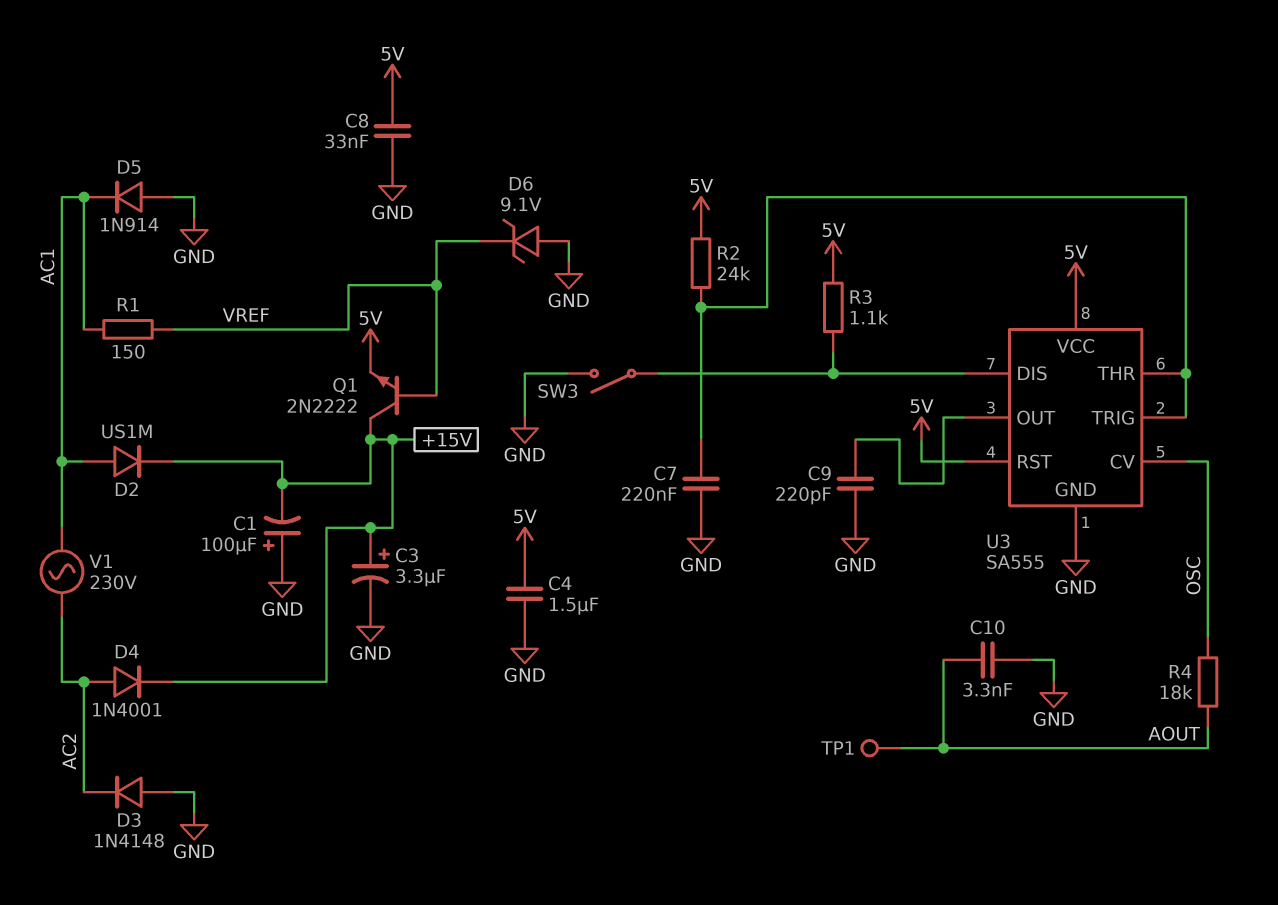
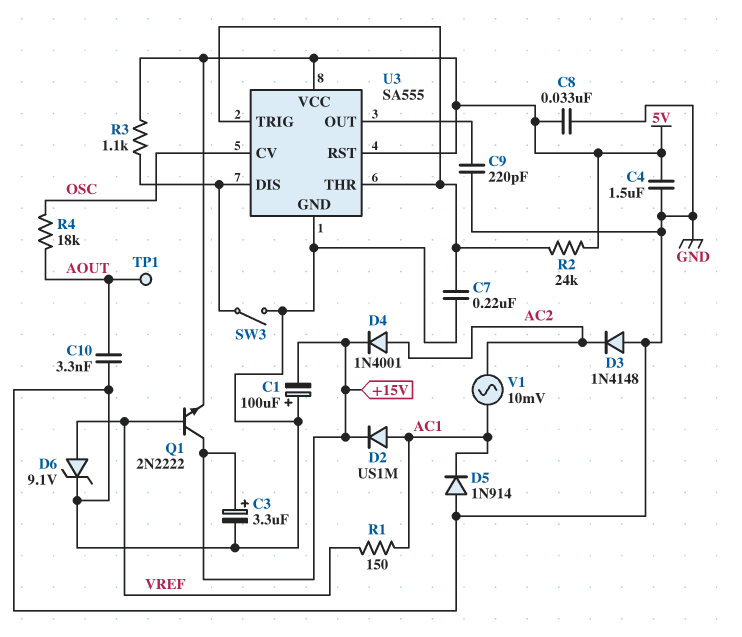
D6: zener 9.1V (A GND, K VREF) -> zener 9.1V (A VREF, K GND)
V1: AC 230V (AC1, AC2) -> AC 10mV (AC1, AC2)

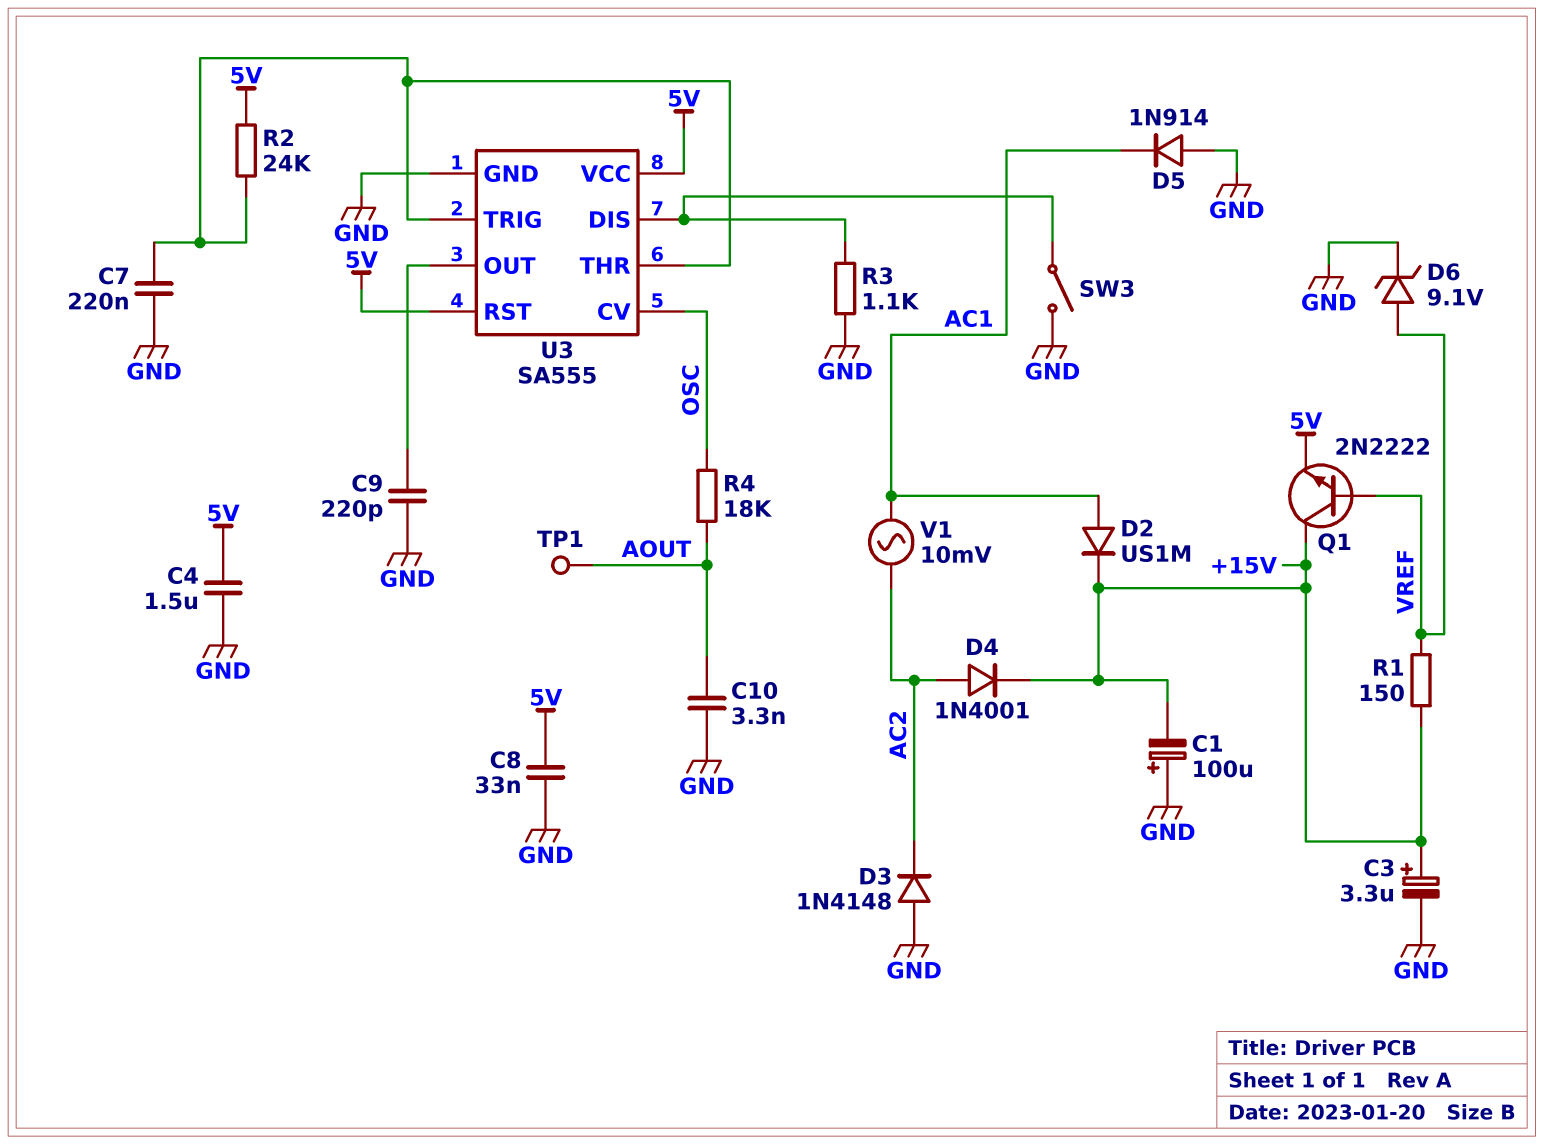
R1: 150 (AC1, VREF) -> 150 (+15V, VREF)
R3: 1.1k (5V, U3/DIS) -> 1.1k (GND, U3/DIS)

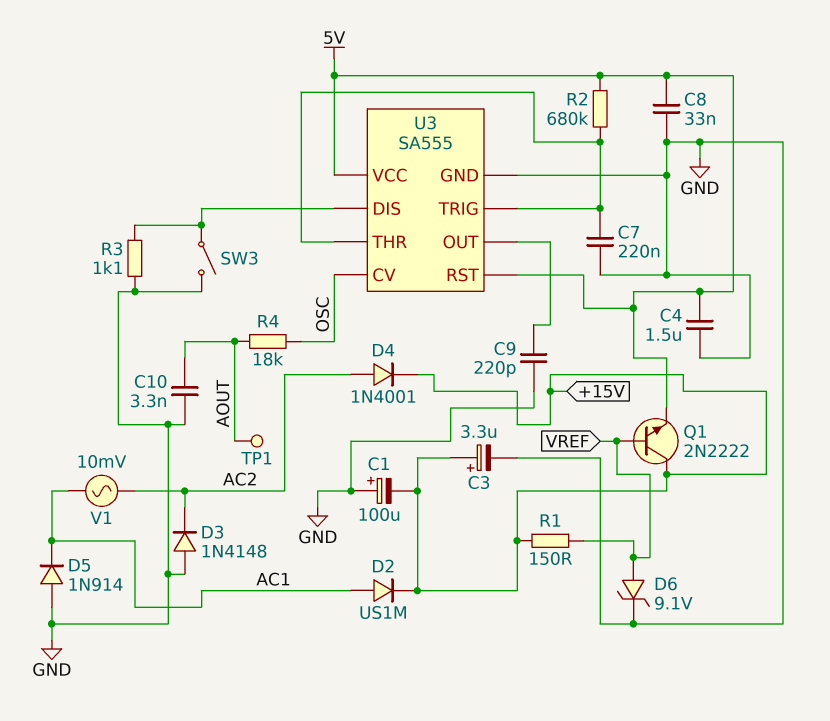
R2: 24k (5V, U3/THR) -> 680k (5V, U3/THR)

